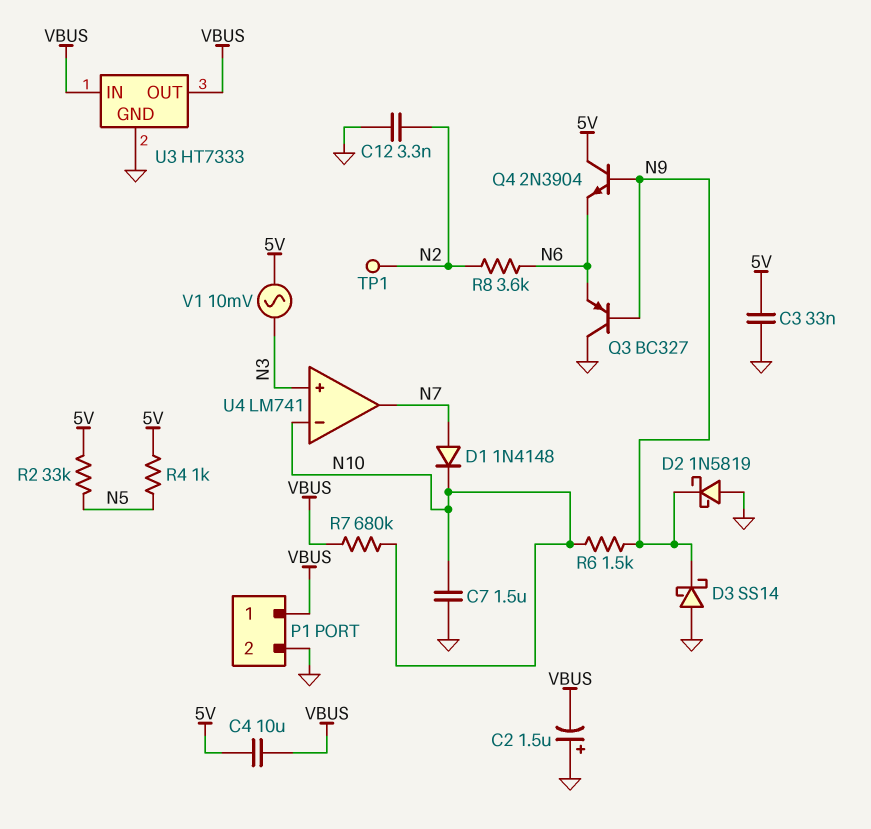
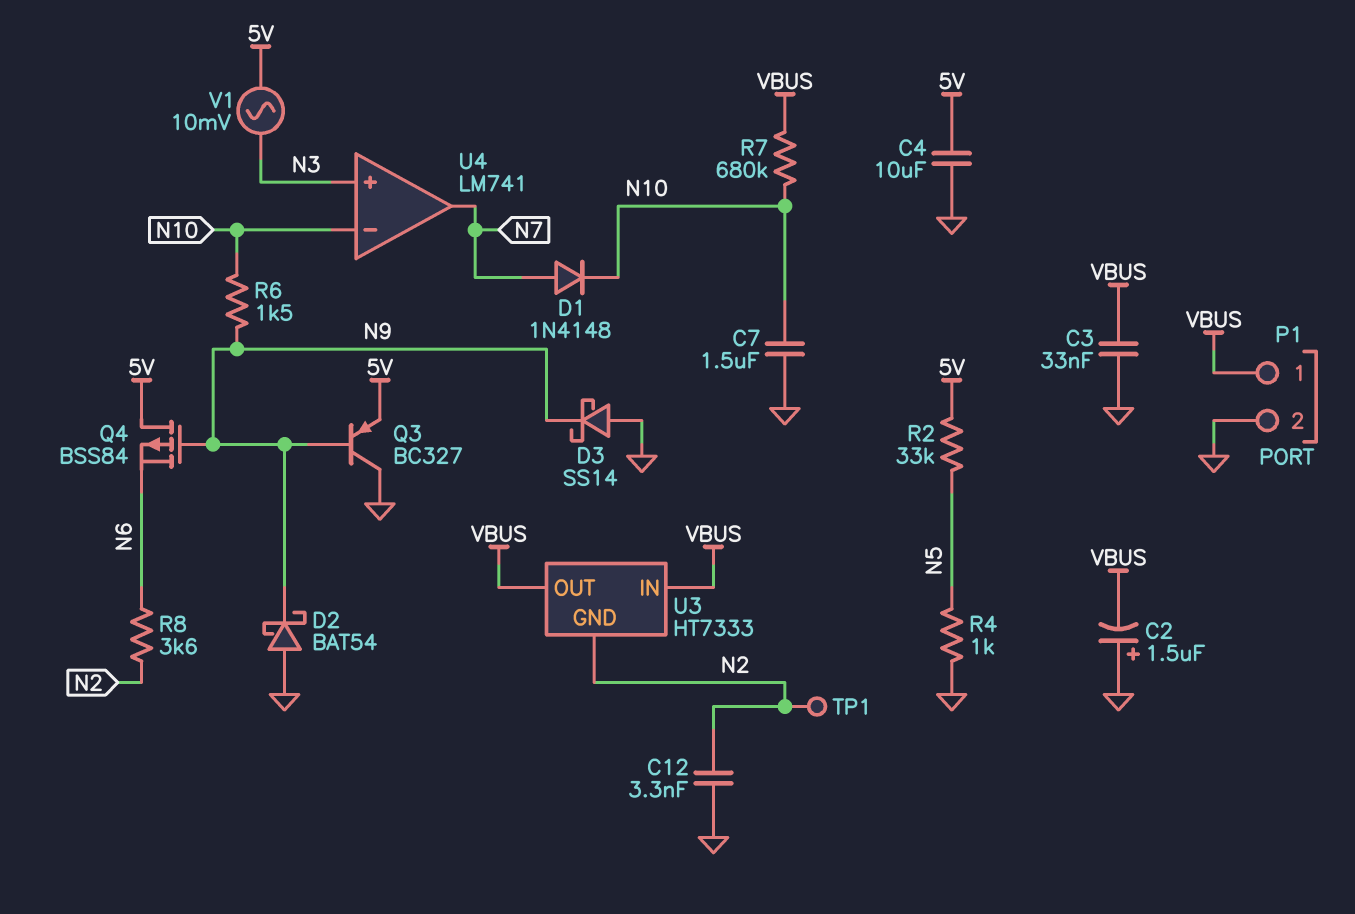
C3: 33nF (5V, GND) -> 33nF (GND, VBUS)
C4: 10uF (5V, VBUS) -> 10uF (5V, GND)
D2: schottky 1N5819 (A GND, K N9) -> schottky BAT54 (A GND, K N9)
Q3: PNP BC327 (B N9, C GND, E N6) -> PNP BC327 (B N9, C GND, E 5V)
Q4: NPN 2N3904 (B N9, C 5V, E N6) -> PMOS BSS84 (G N9, D 5V, S N6)
R4: 1k (5V, N5) -> 1k (GND, N5)
U3 pin GND: GND -> N2

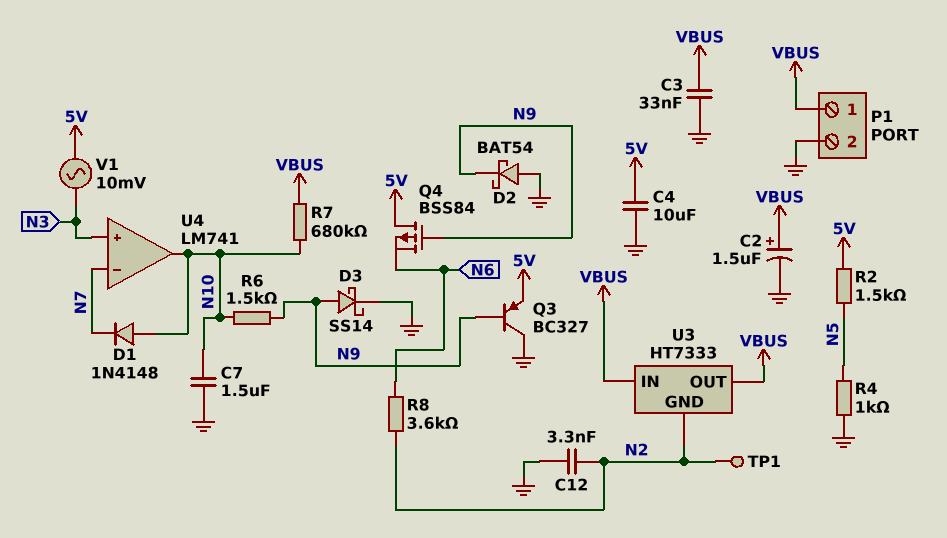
C2: 1.5uF (plus GND, minus VBUS) -> 1.5uF (plus VBUS, minus GND)
D1: diode 1N4148 (A N7, K N10) -> diode 1N4148 (A N10, K N7)
D3: schottky SS14 (A GND, K N9) -> schottky SS14 (A N9, K GND)
R2: 33k (5V, N5) -> 1.5k (5V, N5)
U4 pin in-: N10 -> N7
U4 pin out: N7 -> N10

